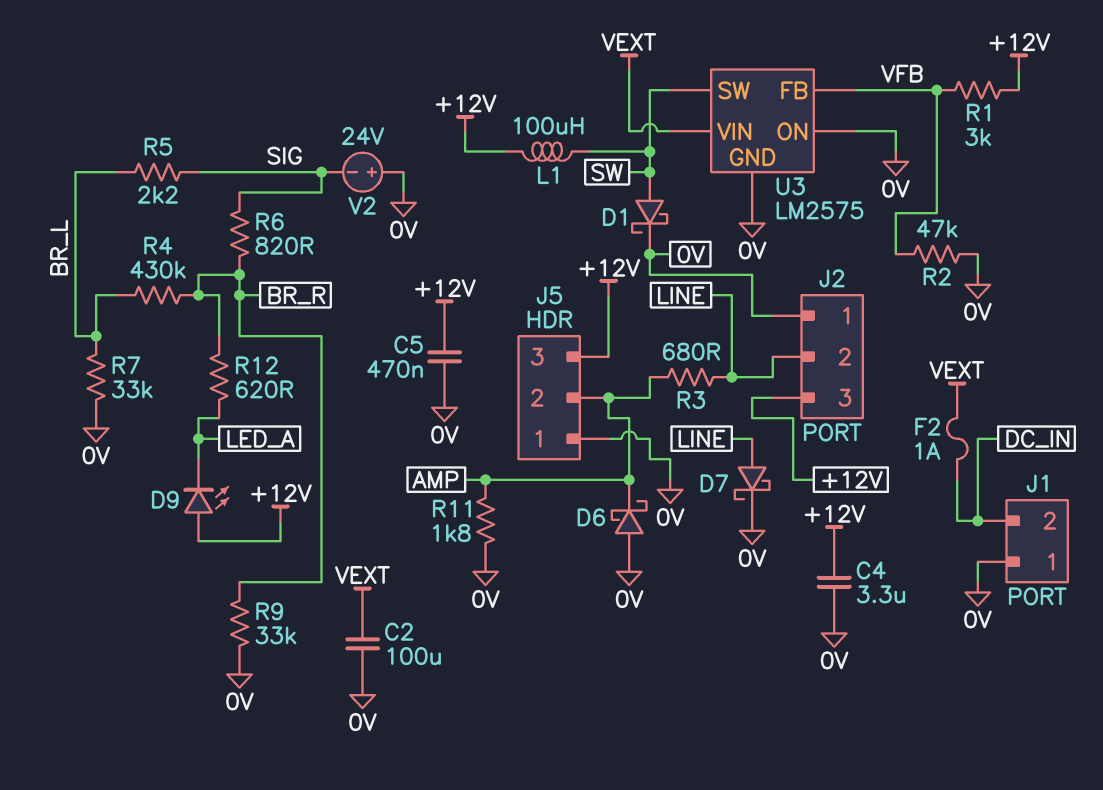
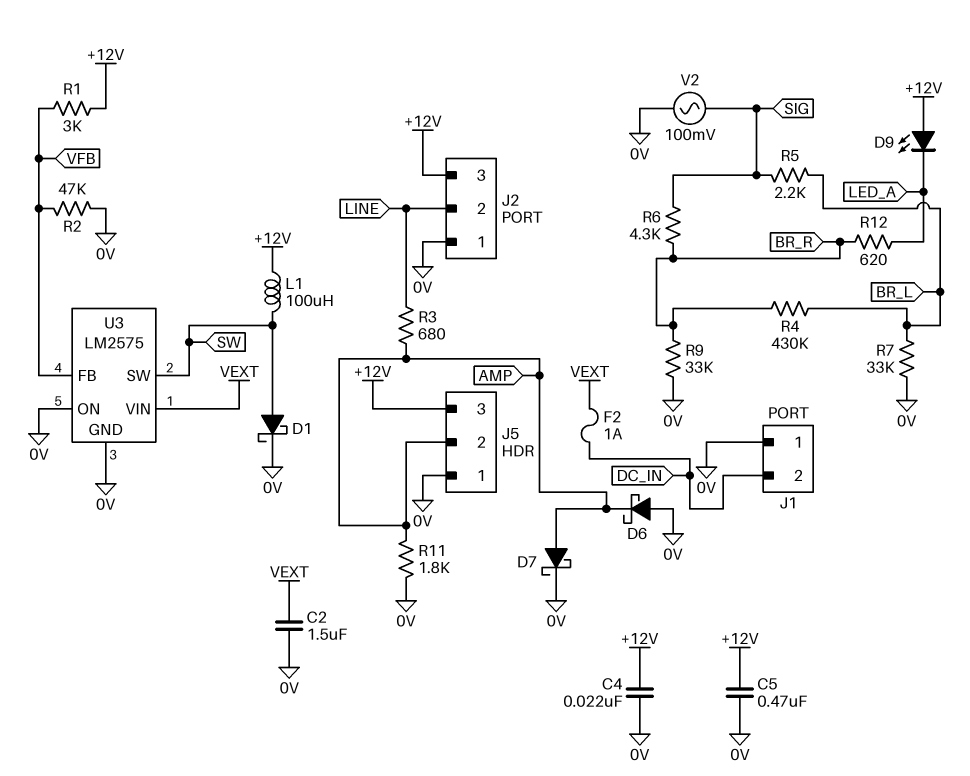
C2: 100uF (0V, VEXT) -> 1.5uF (0V, VEXT)
C4: 3.3uF (+12V, 0V) -> 22nF (+12V, 0V)
D7: schottky (A LINE, K 0V) -> schottky (A AMP, K 0V)
R6: 820 (BR_R, SIG) -> 4.3k (BR_R, SIG)
V2: 24V (plus 0V, minus SIG) -> AC 100mV (0V, SIG)

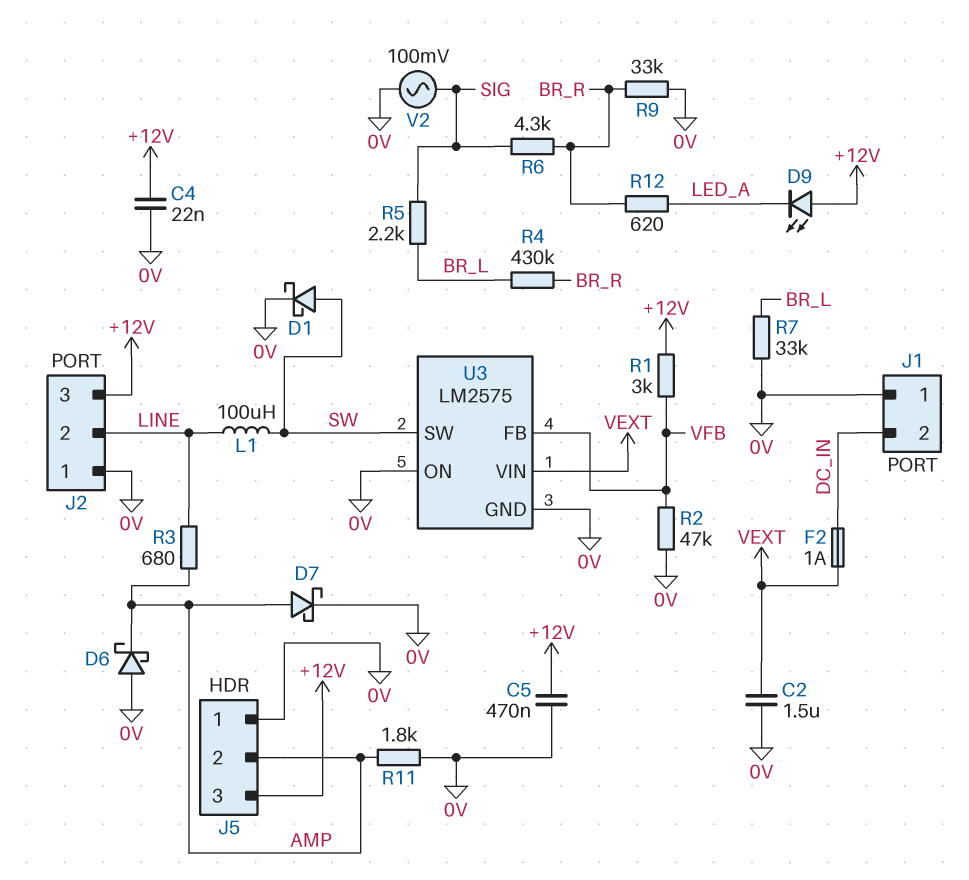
L1: 100uH (+12V, SW) -> 100uH (LINE, SW)

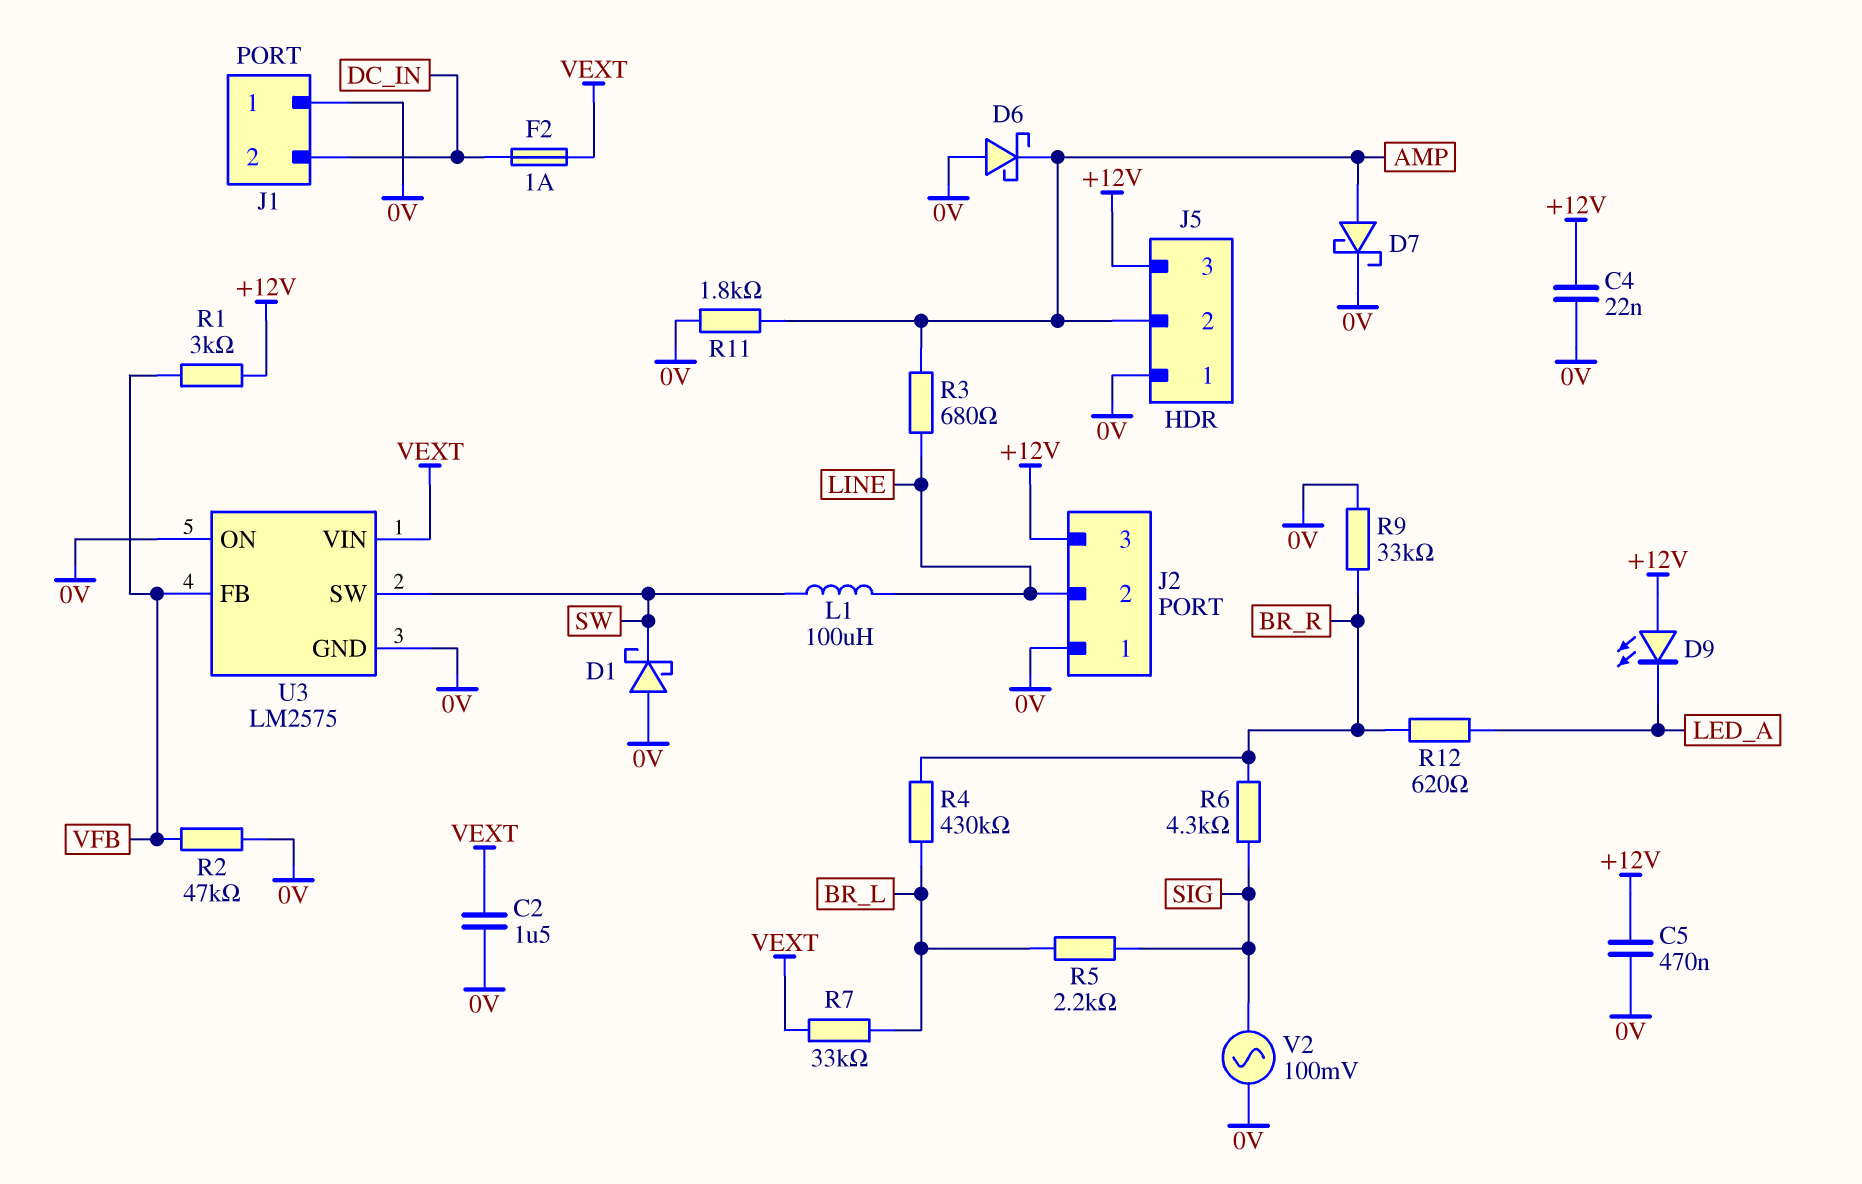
D1: schottky (A SW, K 0V) -> schottky (A 0V, K SW)
R7: 33k (0V, BR_L) -> 33k (BR_L, VEXT)

